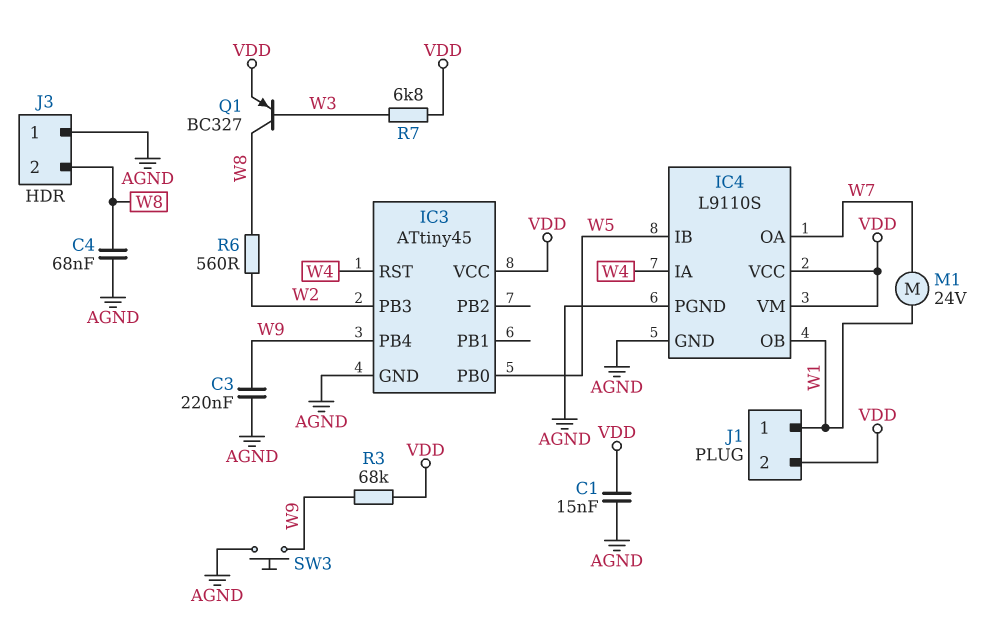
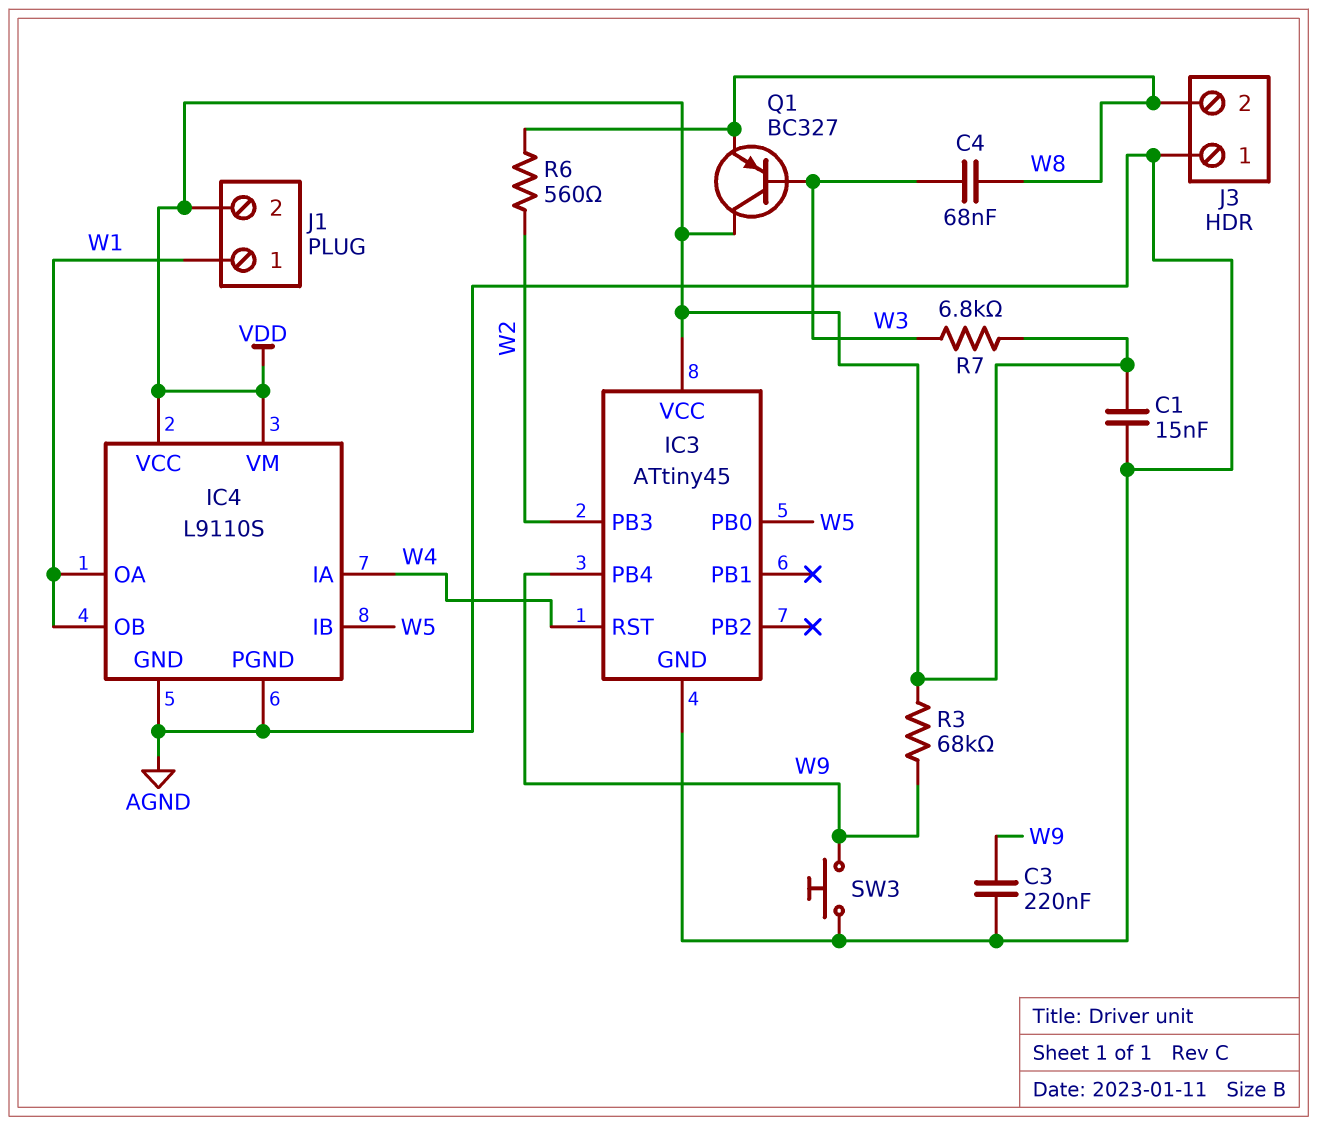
C4: 68nF (AGND, W8) -> 68nF (W3, W8)
IC4 pin OA: W7 -> W1
M1: motor 24V (W1, W7) -> none
Q1: PNP BC327 (B W3, C W8, E VDD) -> PNP BC327 (B W3, C VDD, E W8)

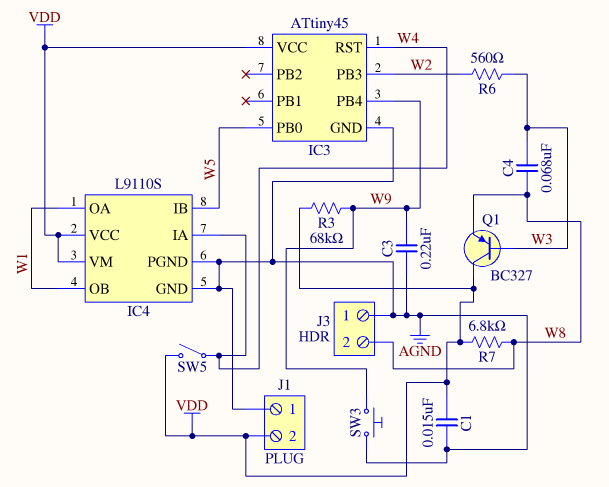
J1 pin 1: W1 -> AGND
R6: 560 (W2, W8) -> 560 (W2, W3)
R7: 6.8k (VDD, W3) -> 6.8k (VDD, W8)
SW5: none -> switch (VDD, W4)

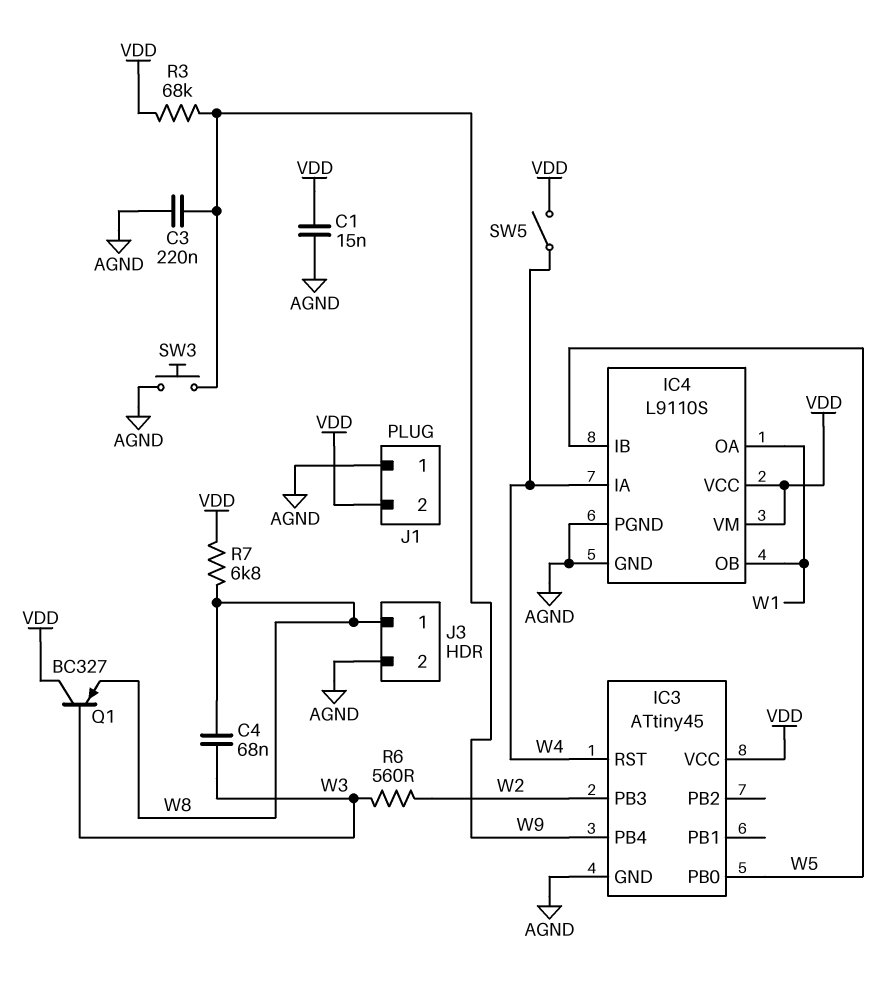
J3 pin 1: AGND -> W8
J3 pin 2: W8 -> AGND

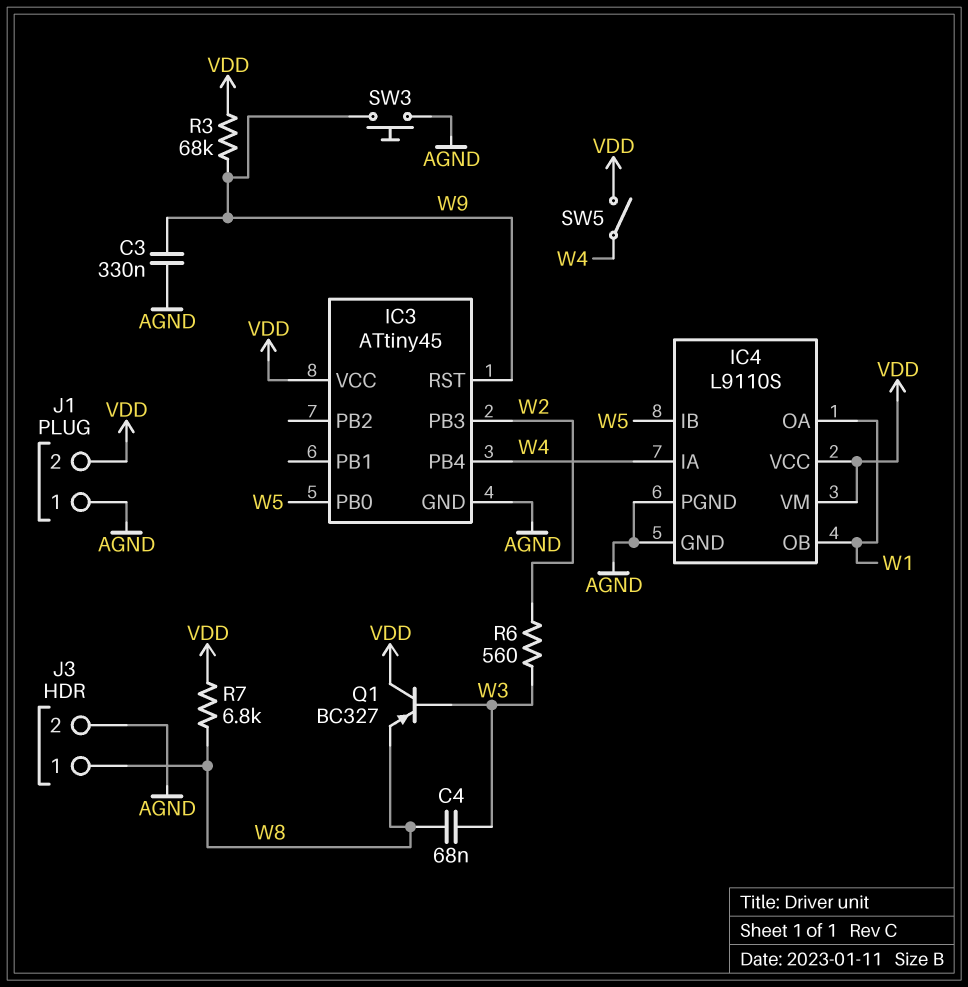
C1: 15nF (AGND, VDD) -> none
C3: 220nF (AGND, W9) -> 330nF (AGND, W9)
IC3 pin PB4: W9 -> W4
IC3 pin RST: W4 -> W9

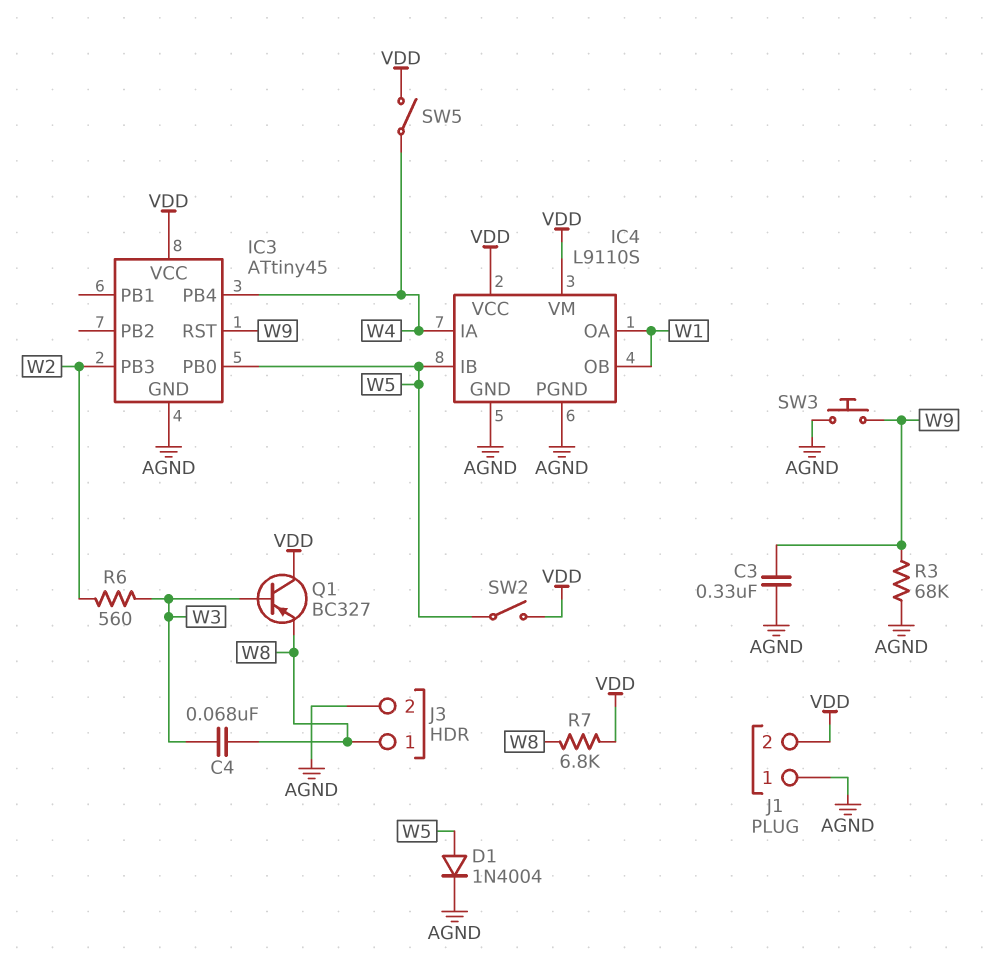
D1: none -> diode 1N4004 (A W5, K AGND)
R3: 68k (VDD, W9) -> 68k (AGND, W9)
SW2: none -> switch (VDD, W5)

